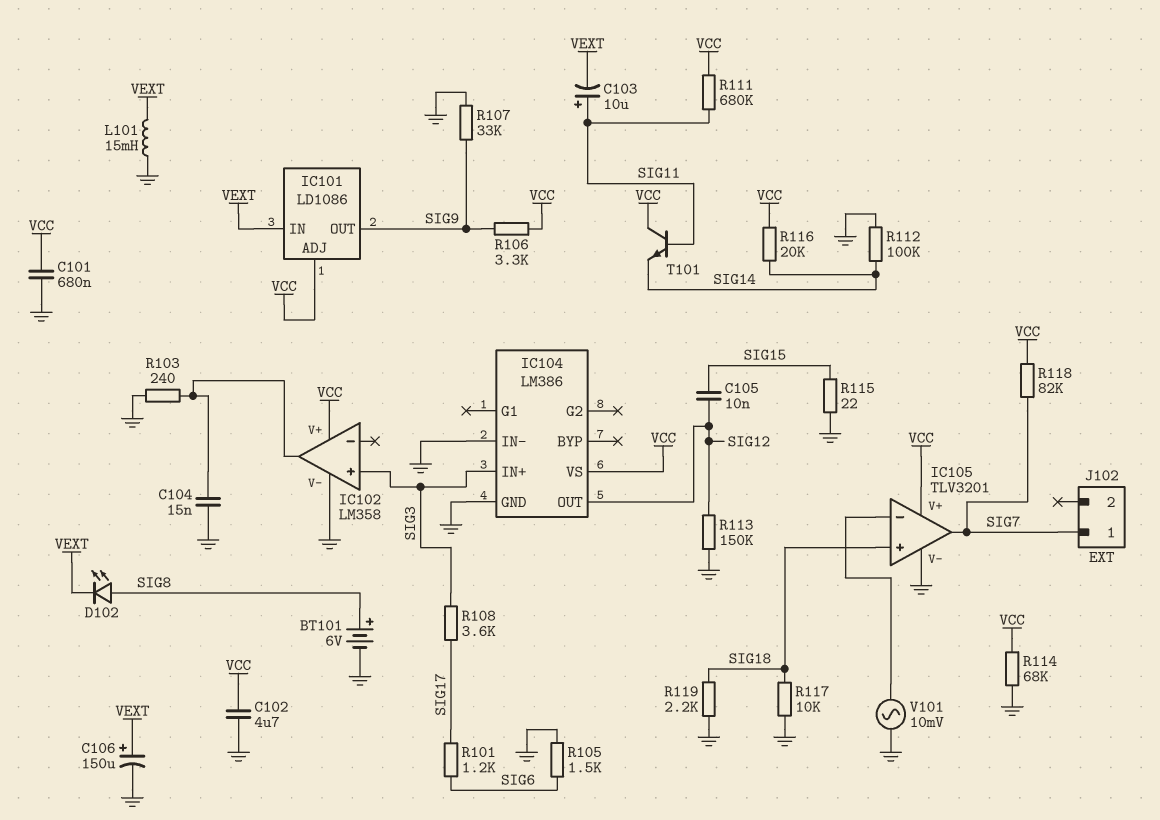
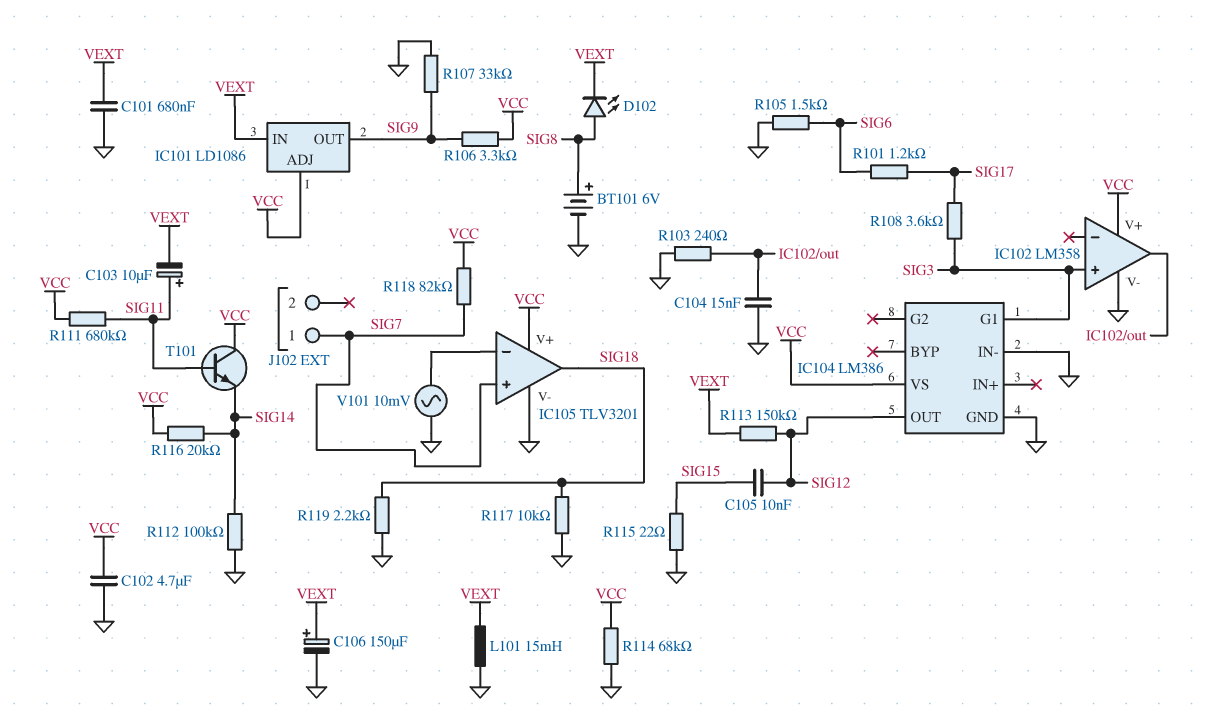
C101: 680nF (GND, VCC) -> 680nF (GND, VEXT)
IC104 pin G1: none -> SIG3
IC104 pin IN+: SIG3 -> none
IC105 pin in+: SIG18 -> SIG7
IC105 pin out: SIG7 -> SIG18
R113: 150k (GND, SIG12) -> 150k (SIG12, VEXT)

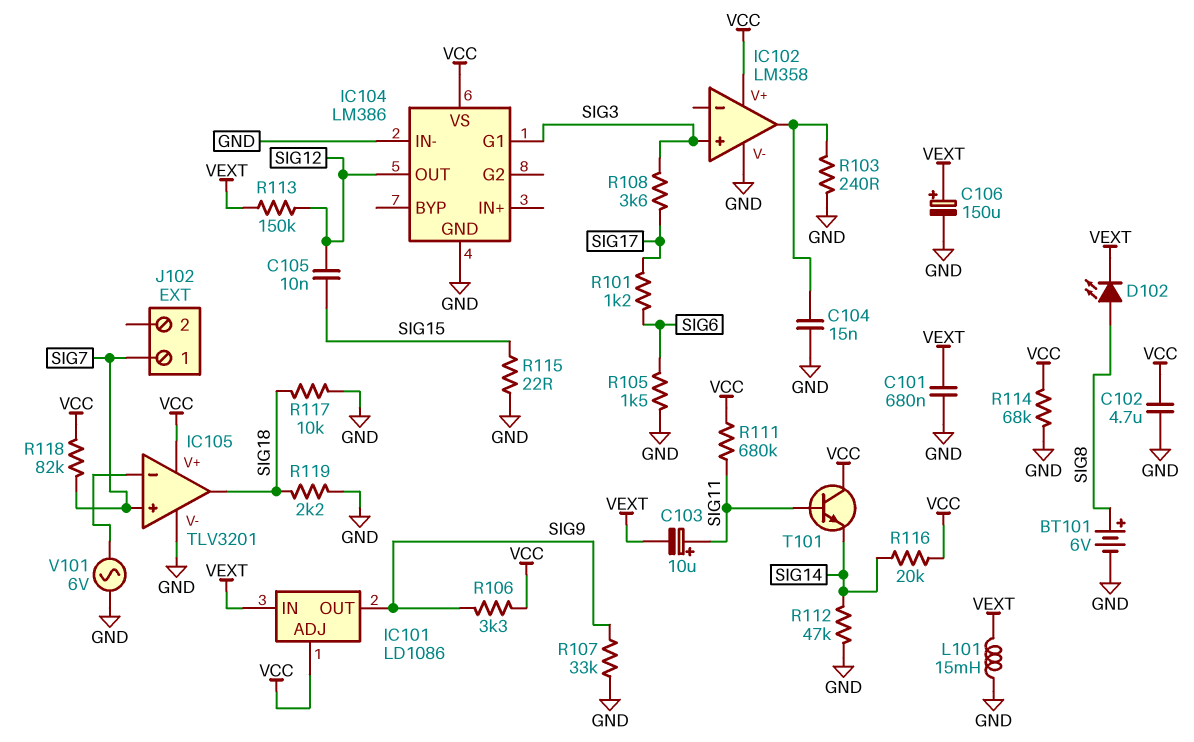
R112: 100k (GND, SIG14) -> 47k (GND, SIG14)
V101: AC 10mV (GND, IC105/in-) -> AC 6V (GND, IC105/in-)

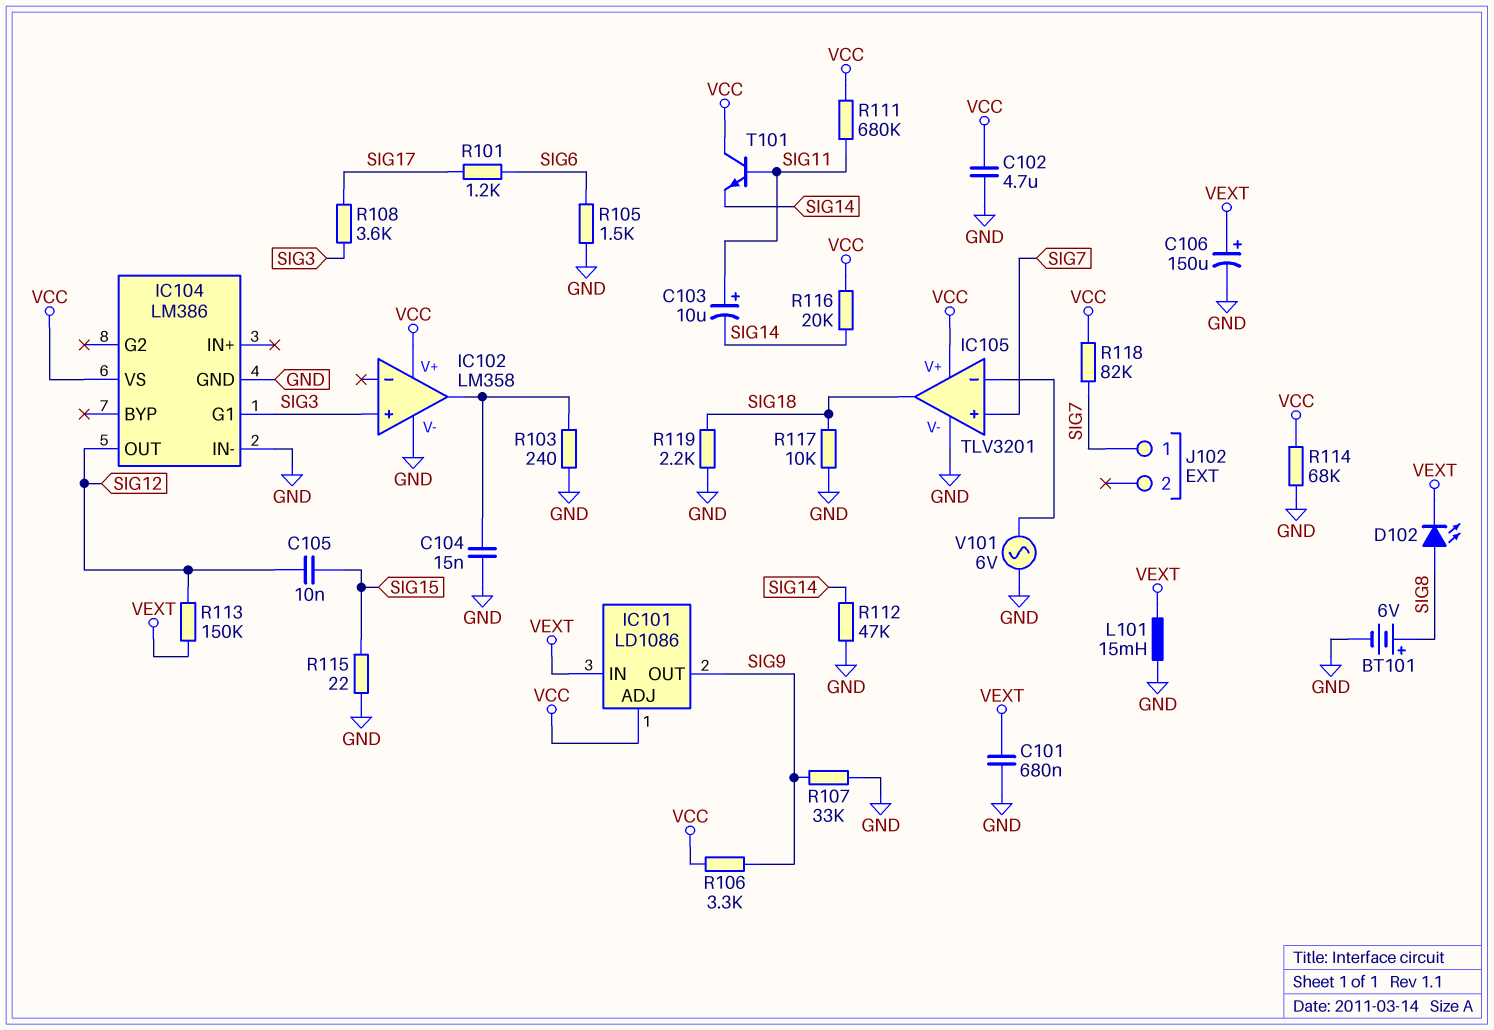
C103: 10uF (plus SIG11, minus VEXT) -> 10uF (plus SIG11, minus SIG14)

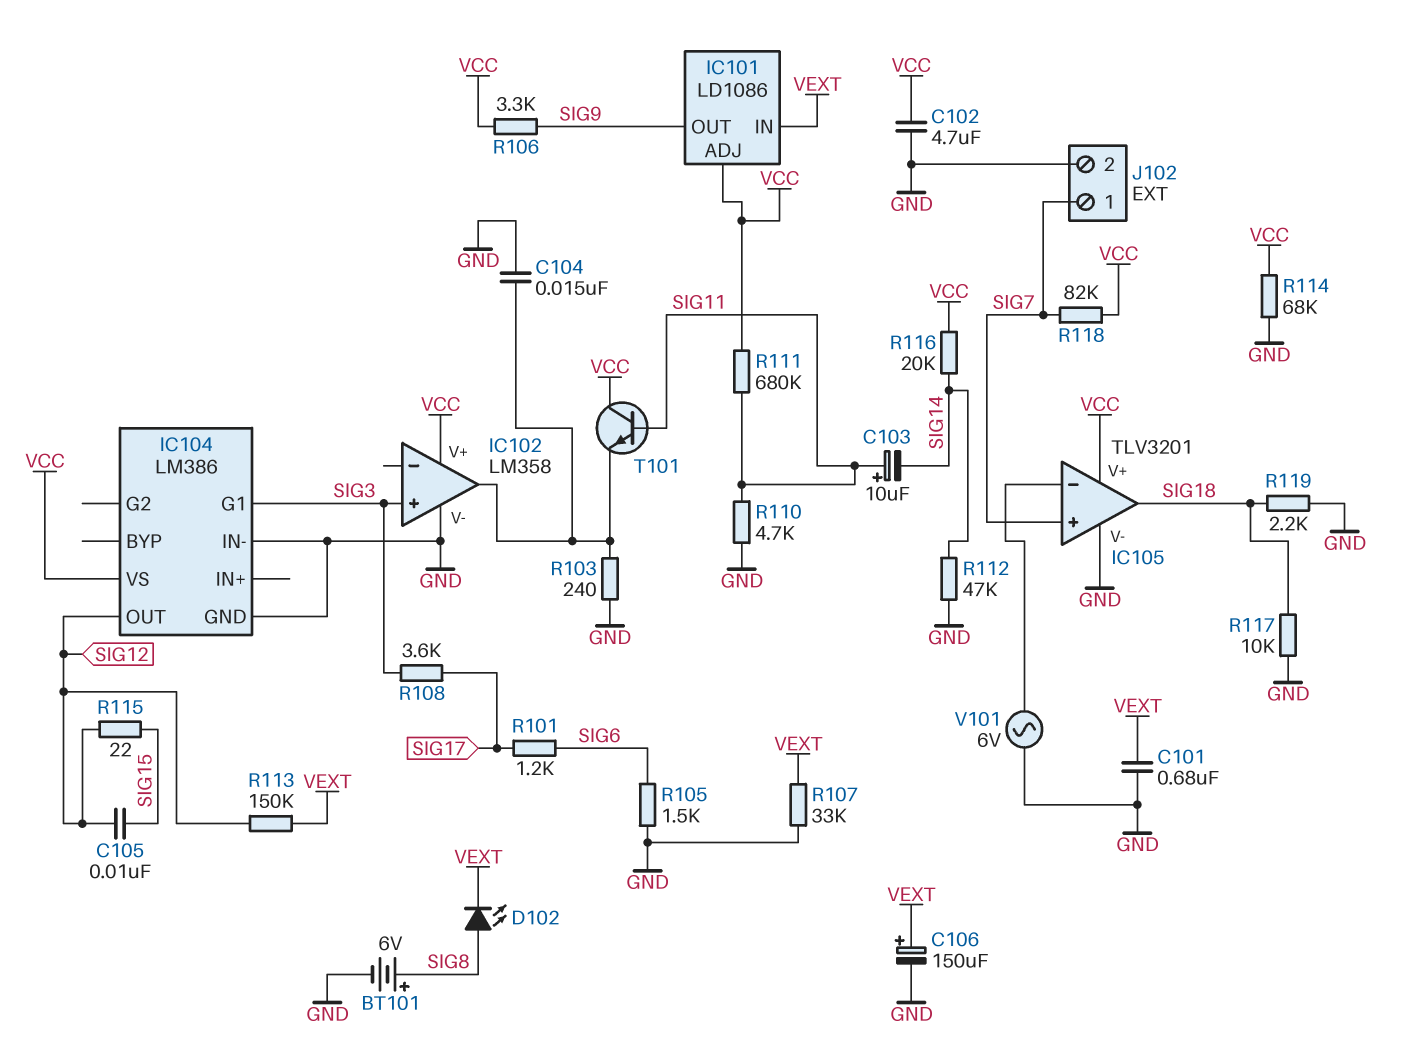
J102 pin 2: none -> GND
L101: 15mH (GND, VEXT) -> none
R107: 33k (GND, SIG9) -> 33k (GND, VEXT)
R110: none -> 4.7k (GND, SIG11)
R115: 22 (GND, SIG15) -> 22 (SIG12, SIG15)
T101: NPN (B SIG11, C VCC, E SIG14) -> NPN (B SIG11, C VCC, E IC102/out)

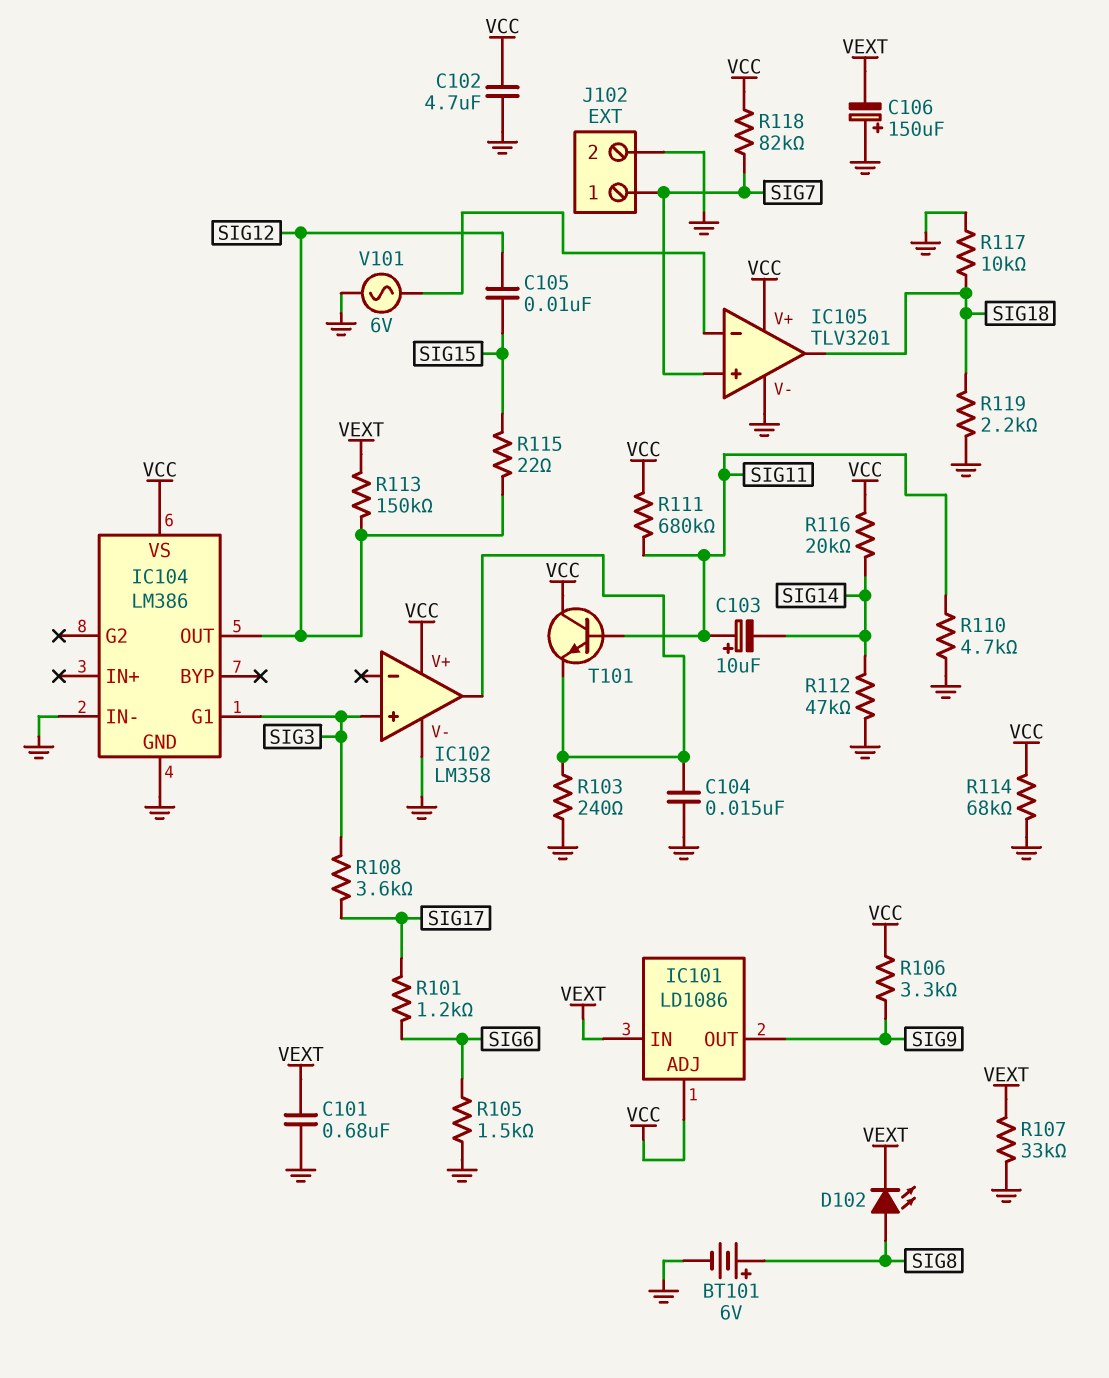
C106: 150uF (plus VEXT, minus GND) -> 150uF (plus GND, minus VEXT)

